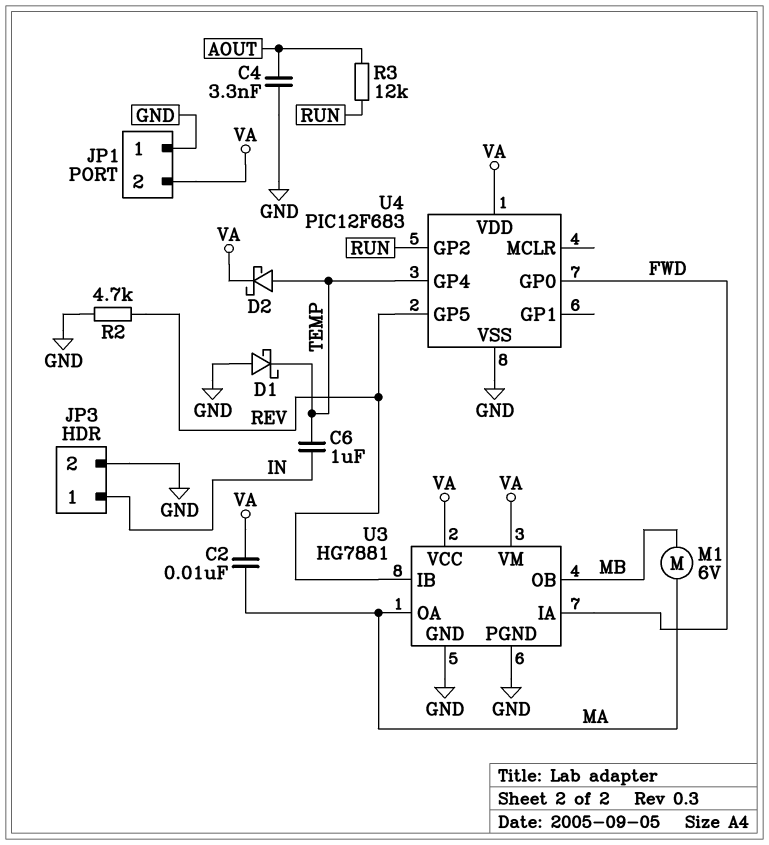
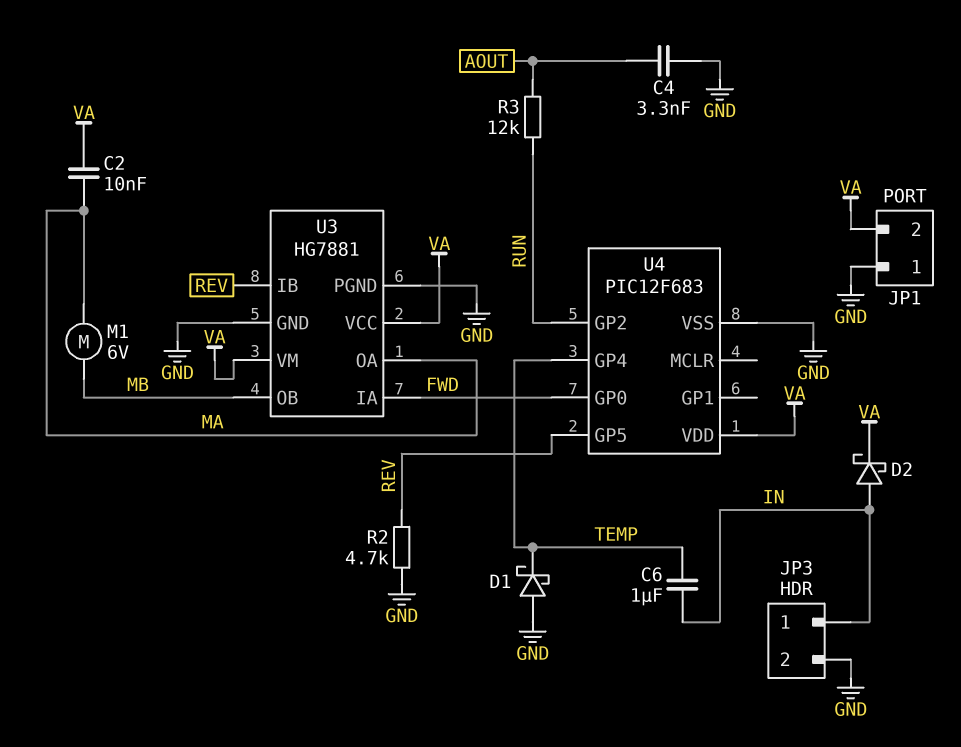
D2: schottky (A TEMP, K VA) -> schottky (A IN, K VA)

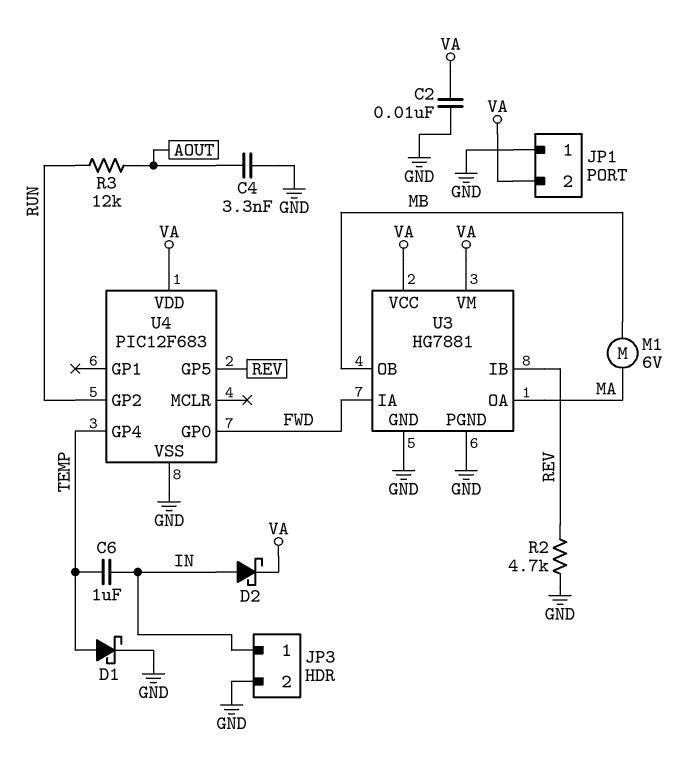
C2: 10nF (MA, VA) -> 10nF (GND, VA)
D1: schottky (A GND, K TEMP) -> schottky (A TEMP, K GND)

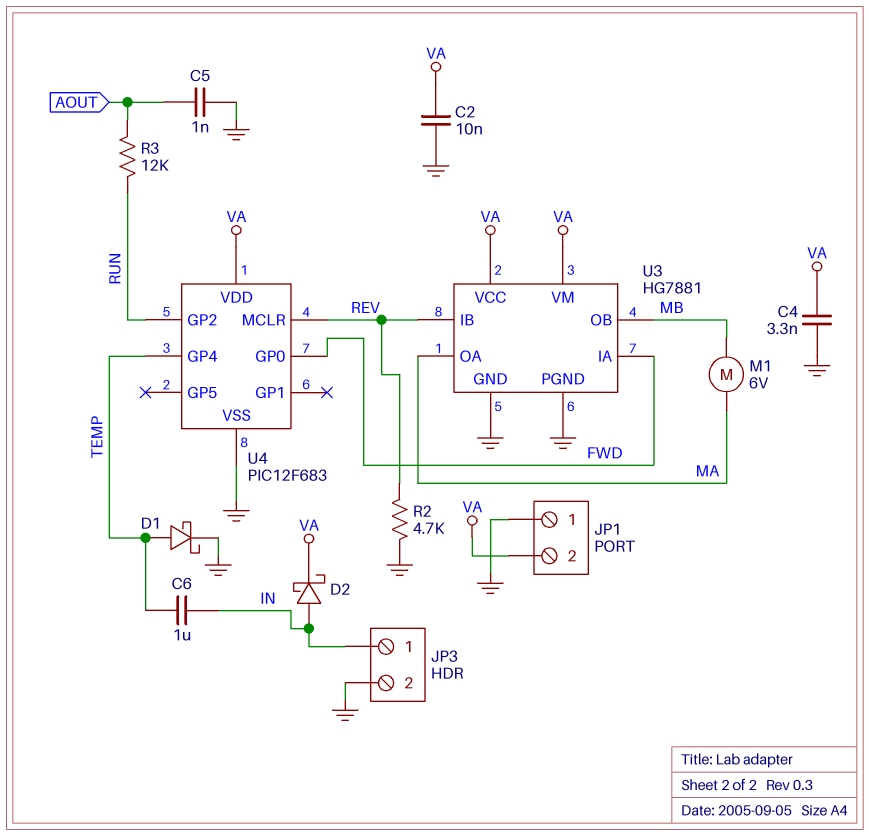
C4: 3.3nF (AOUT, GND) -> 3.3nF (GND, VA)
C5: none -> 1nF (AOUT, GND)
U4 pin GP5: REV -> none
U4 pin MCLR: none -> REV

